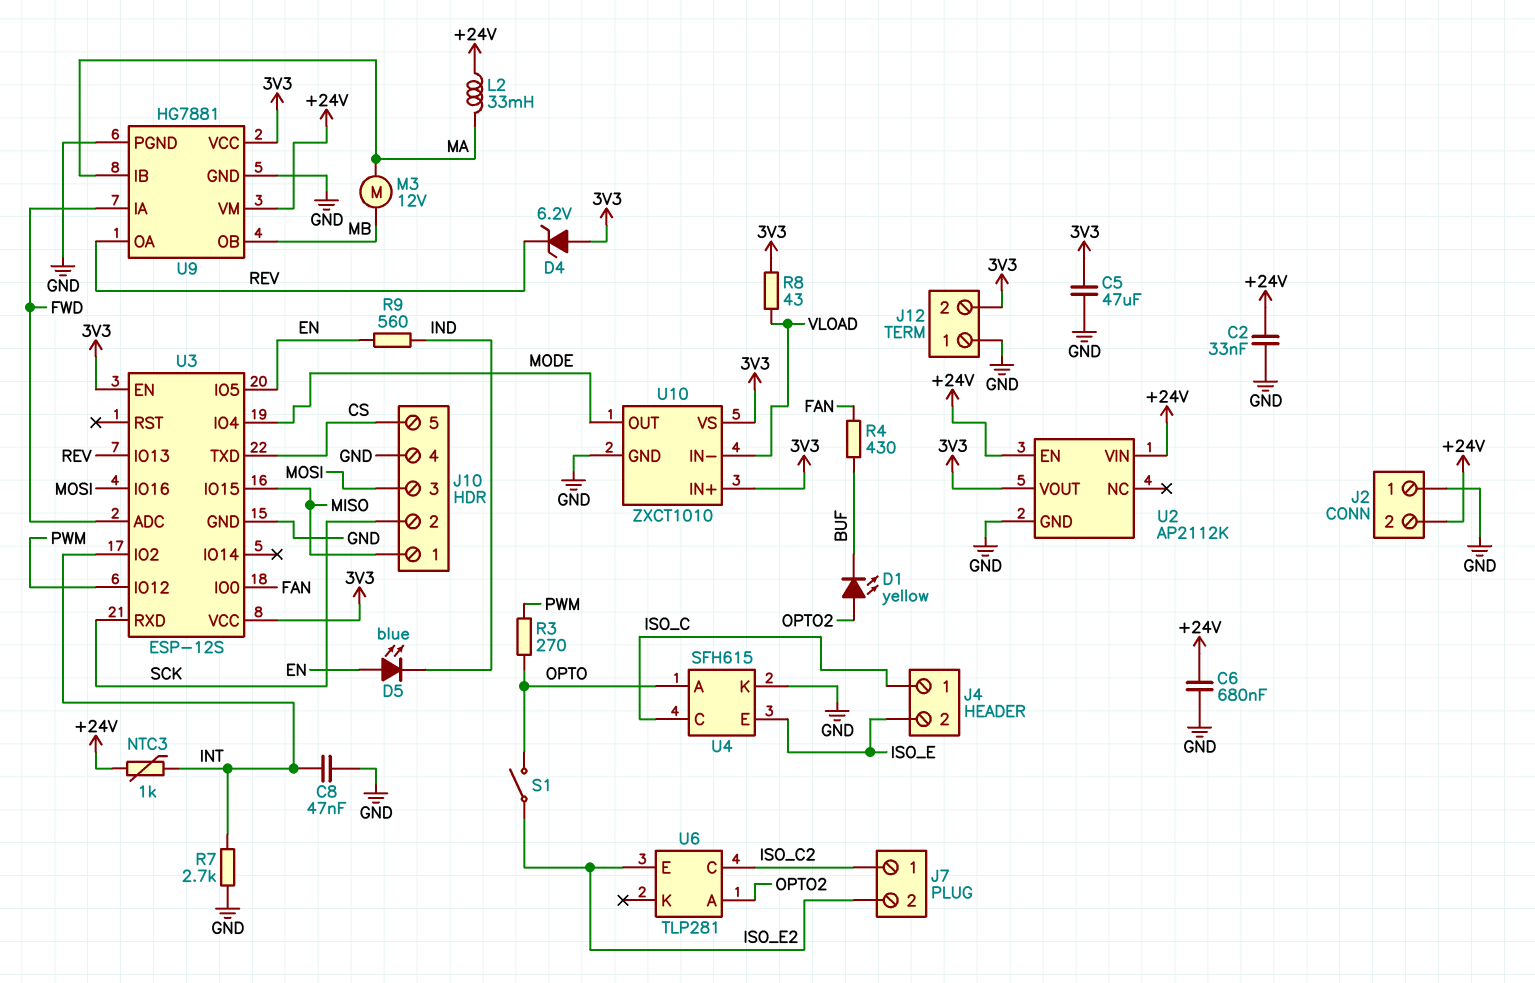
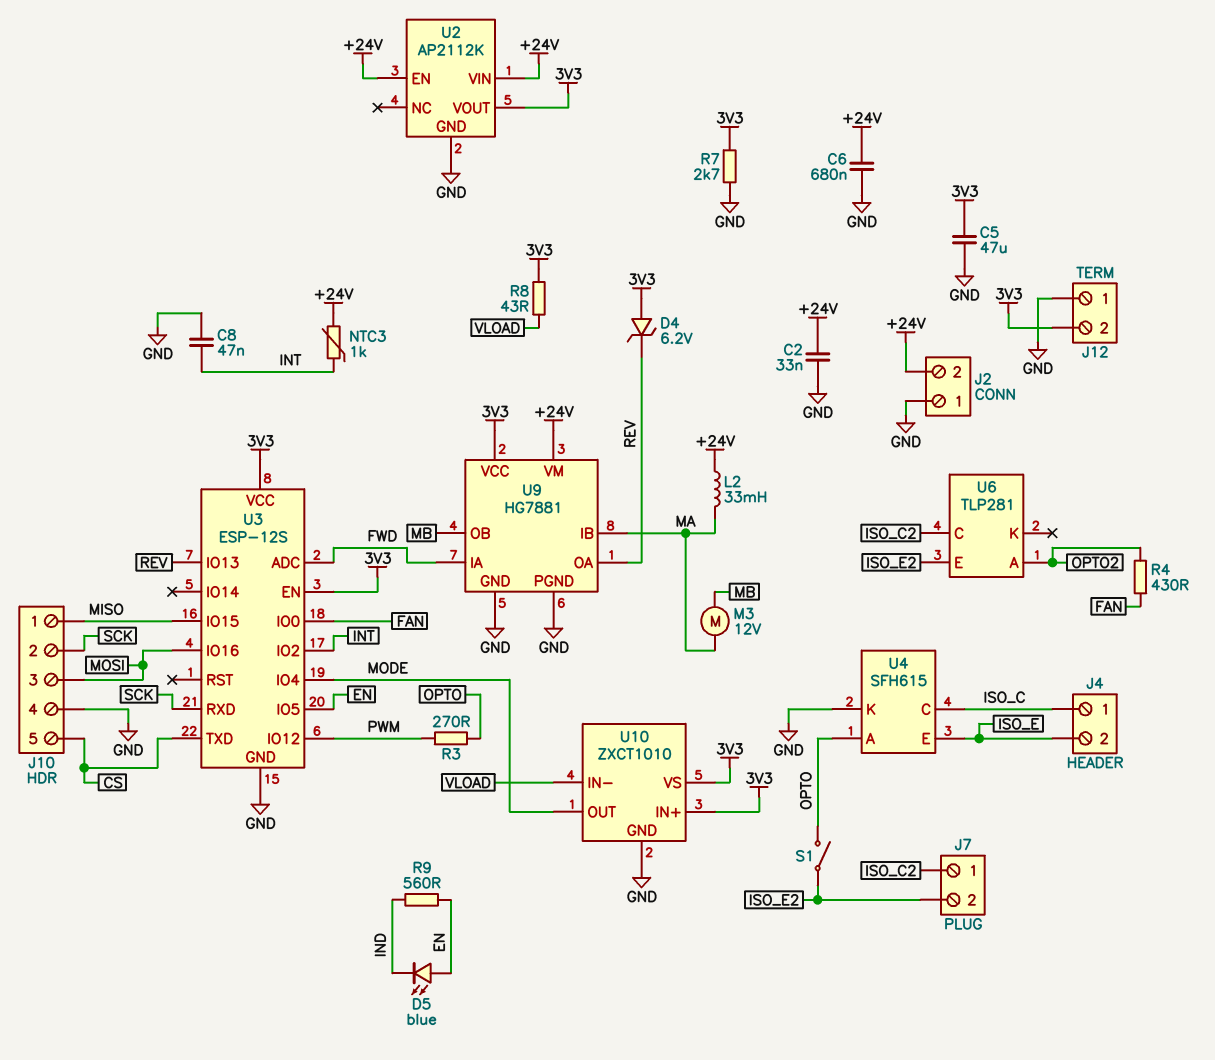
D1: LED yellow (A OPTO2, K BUF) -> none
R4: 430 (BUF, FAN) -> 430 (FAN, OPTO2)
R7: 2.7k (GND, INT) -> 2.7k (3V3, GND)

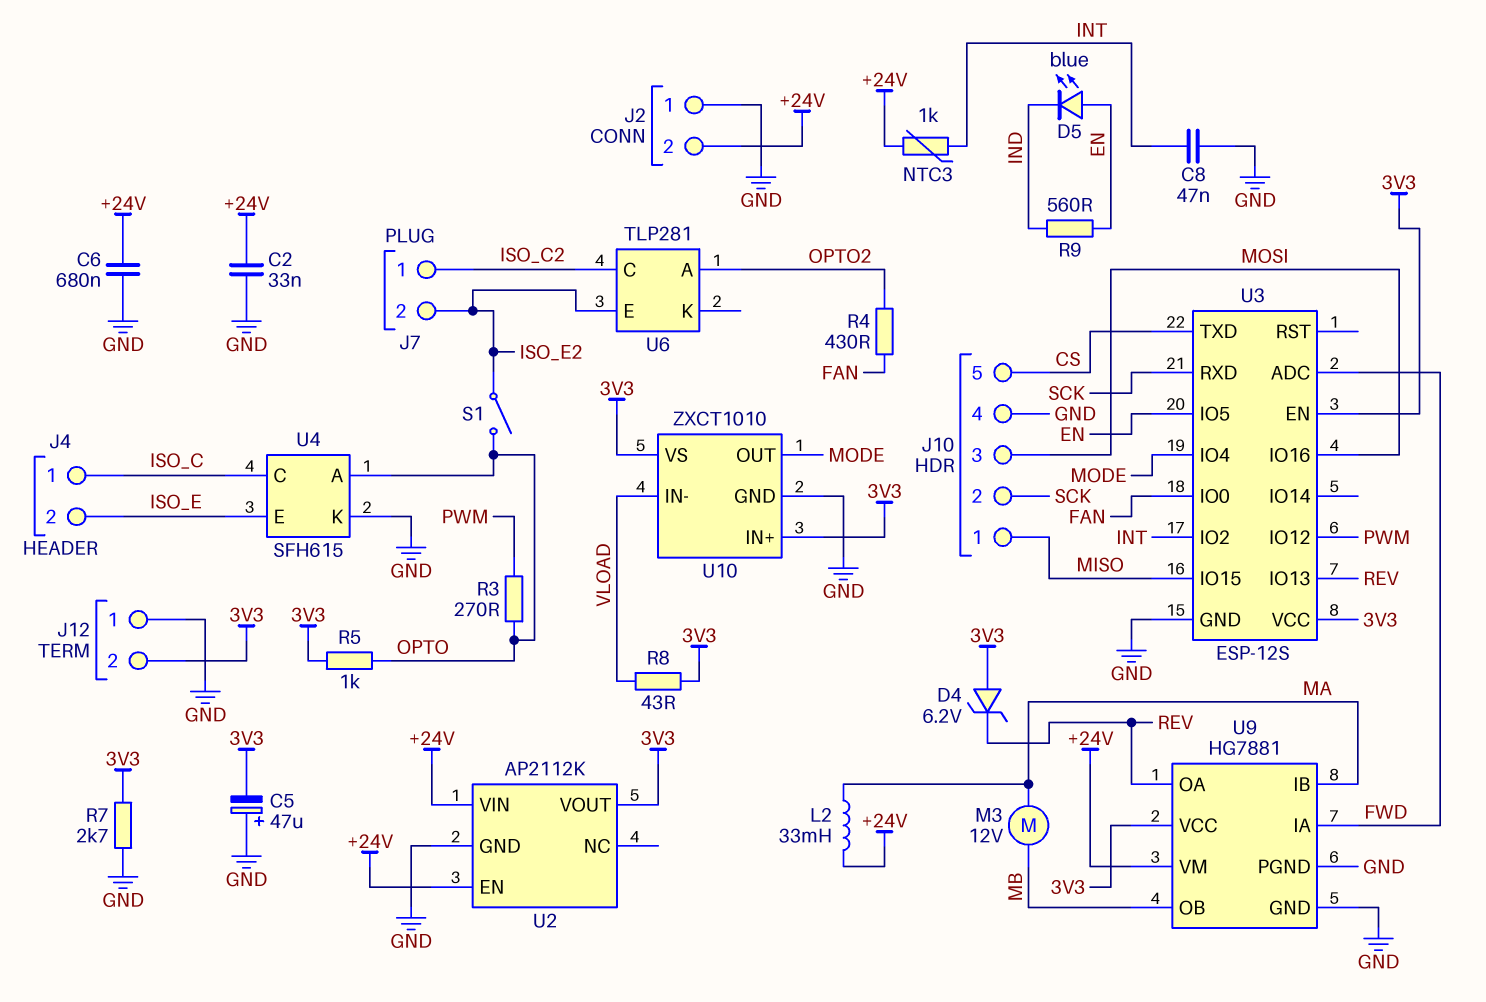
C5: 47uF (3V3, GND) -> 47uF (plus GND, minus 3V3)
R5: none -> 1k (3V3, OPTO)

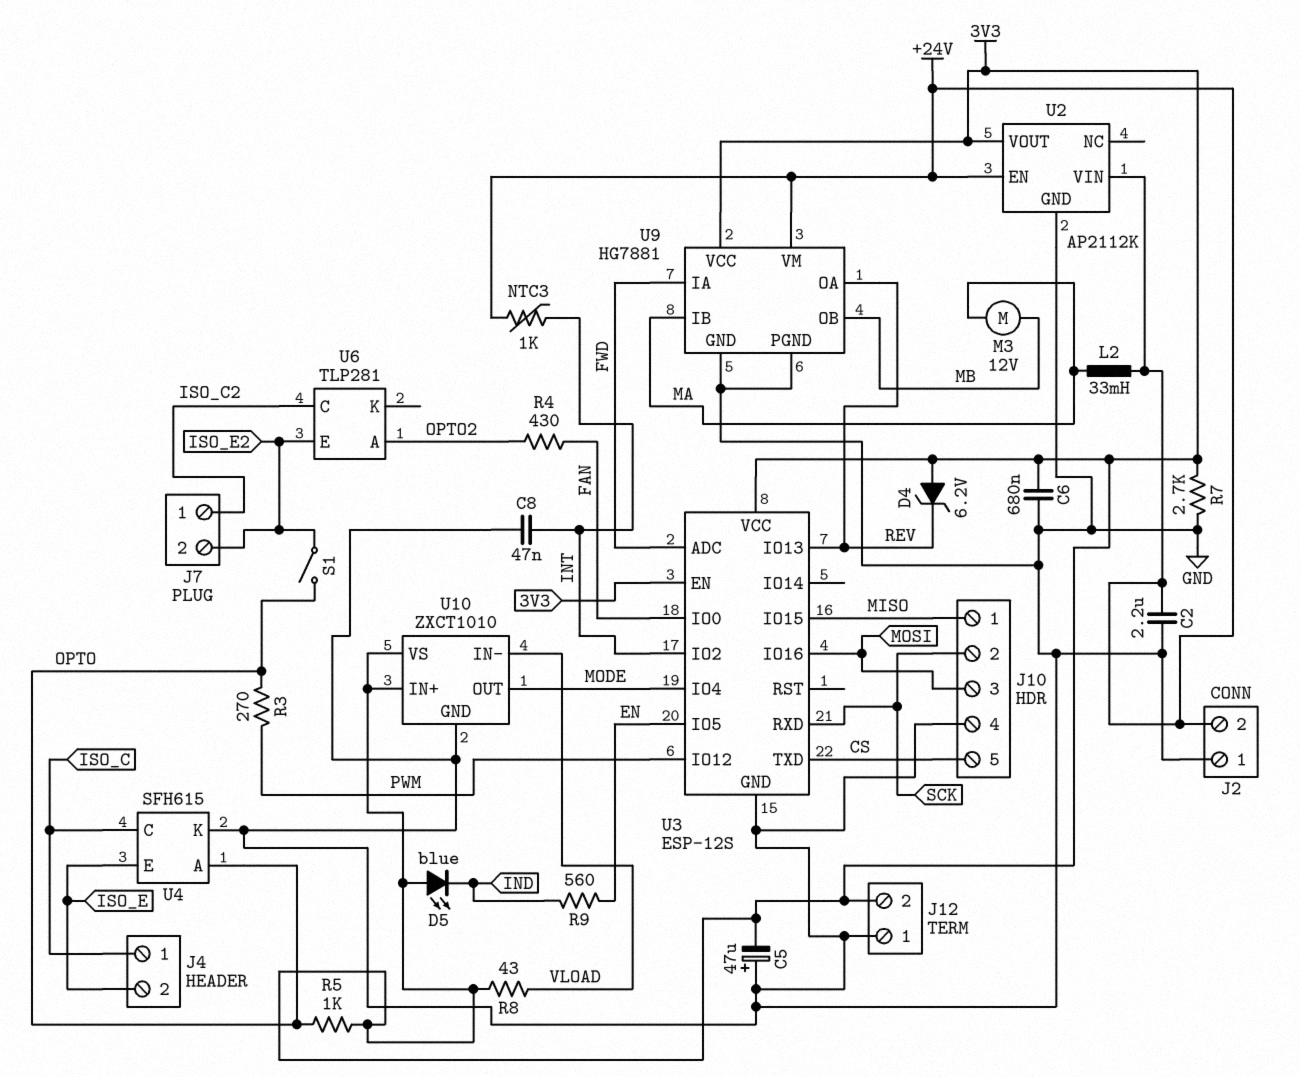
C2: 33nF (+24V, GND) -> 2.2uF (+24V, GND)
C6: 680nF (+24V, GND) -> 680nF (3V3, GND)
D5: LED blue (A EN, K IND) -> LED blue (A 3V3, K IND)

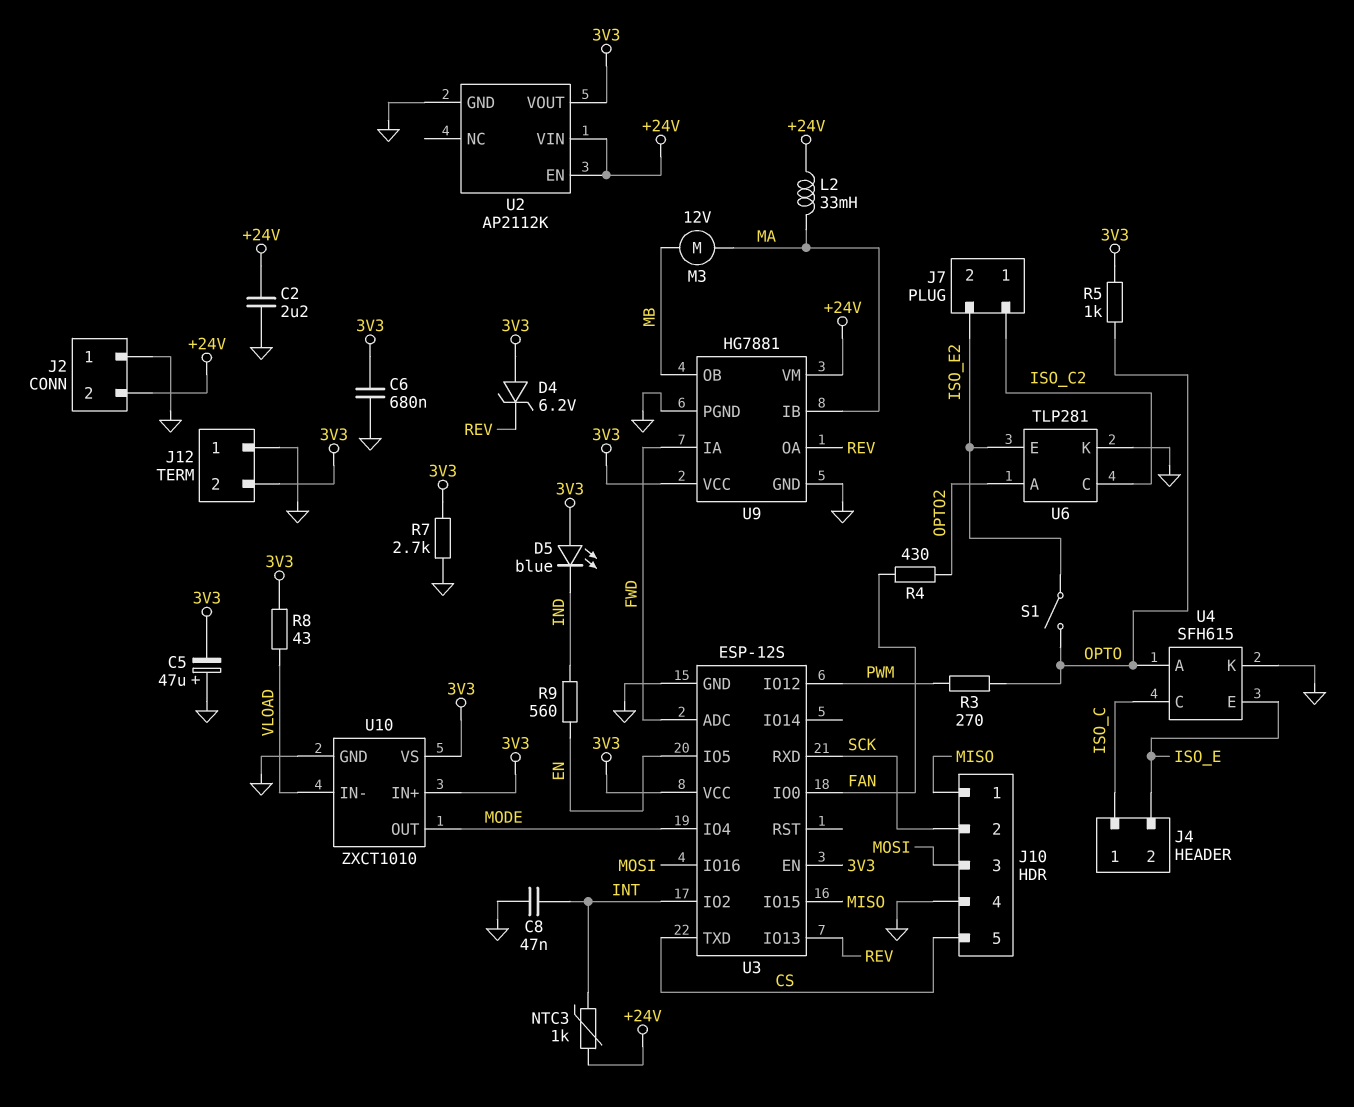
U6 pin K: none -> GND

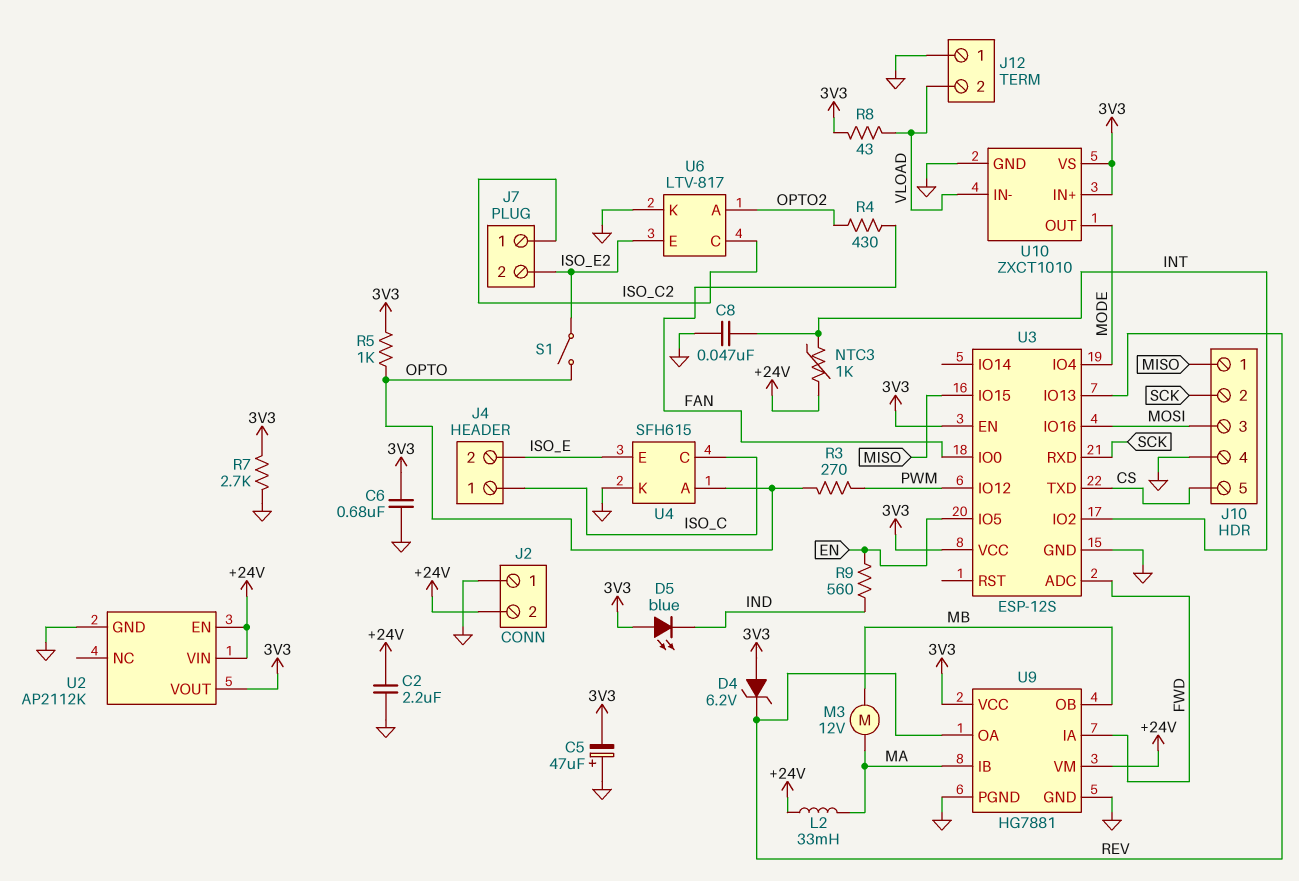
J12 pin 2: 3V3 -> VLOAD
U6: TLP281 -> LTV-817

